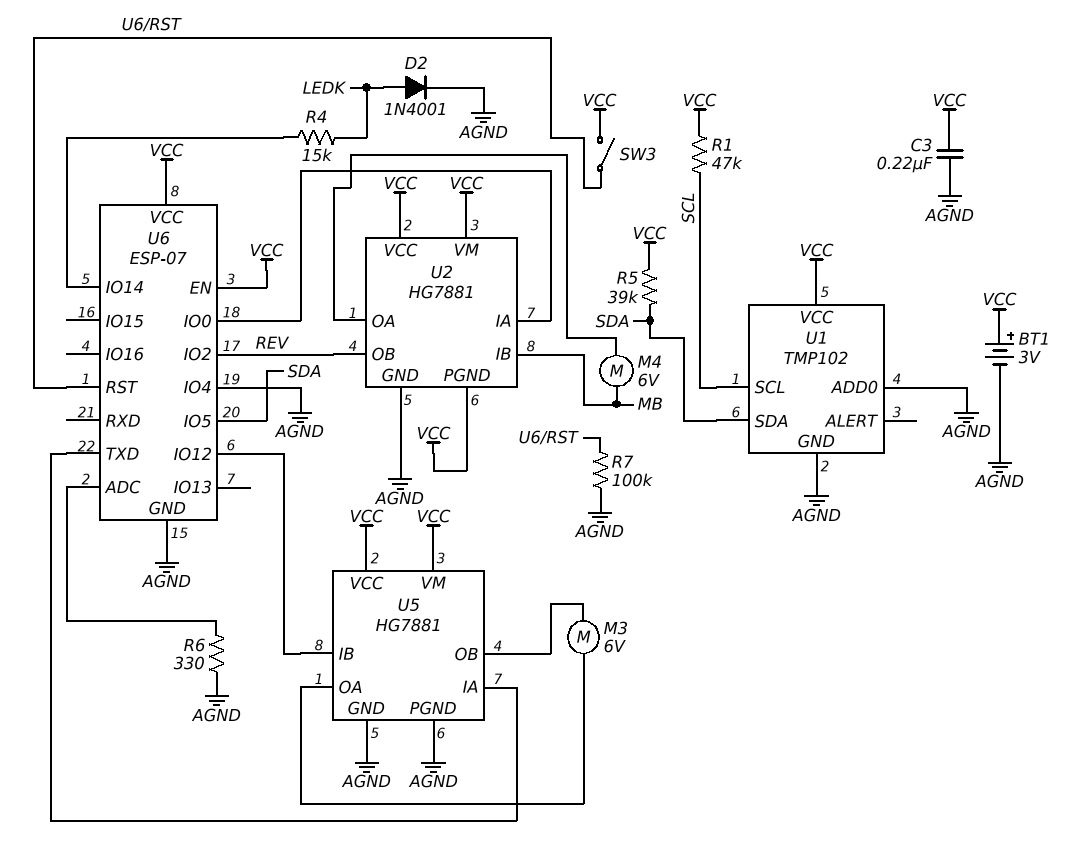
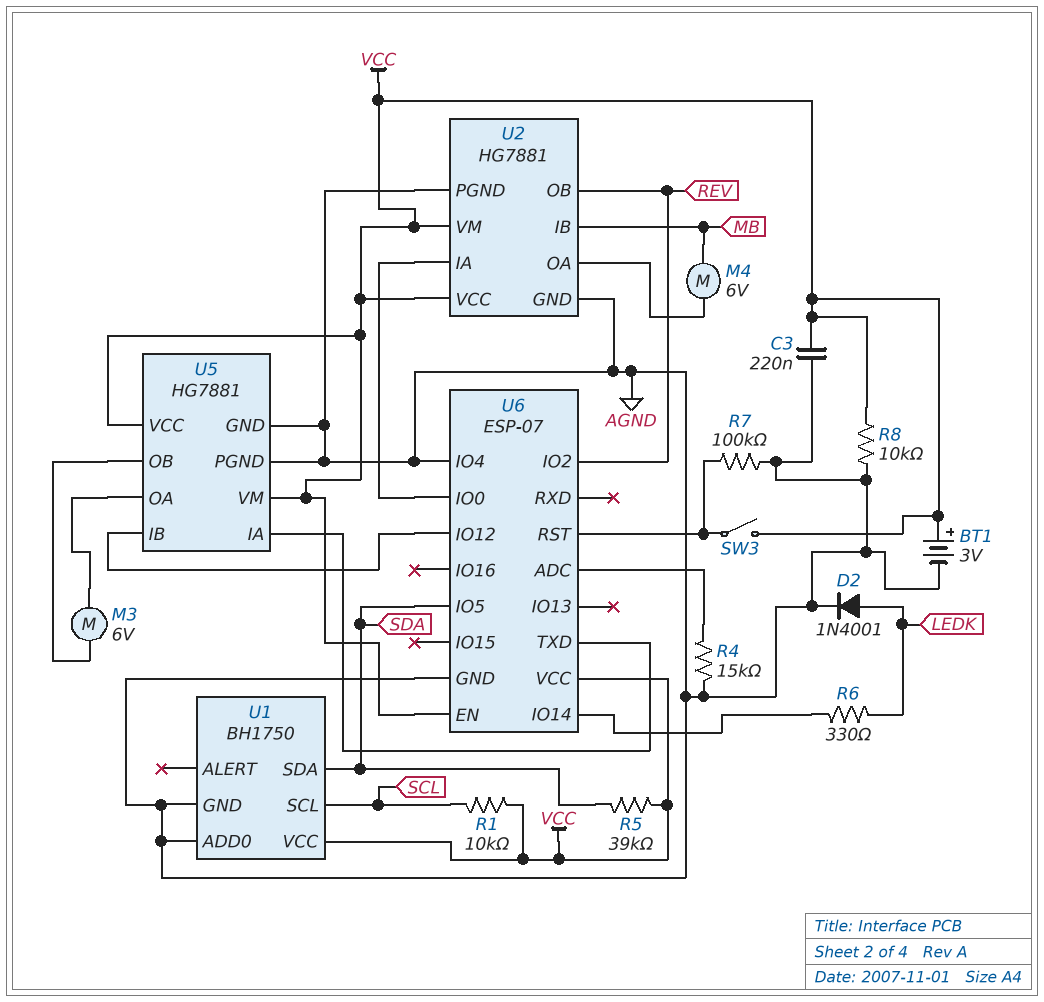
R1: 47k (SCL, VCC) -> 10k (SCL, VCC)
R4: 15k (LEDK, U6/IO14) -> 15k (AGND, U6/ADC)
R6: 330 (AGND, U6/ADC) -> 330 (LEDK, U6/IO14)
R8: none -> 10k (AGND, VCC)
U1: TMP102 -> BH1750
U2 pin PGND: VCC -> AGND

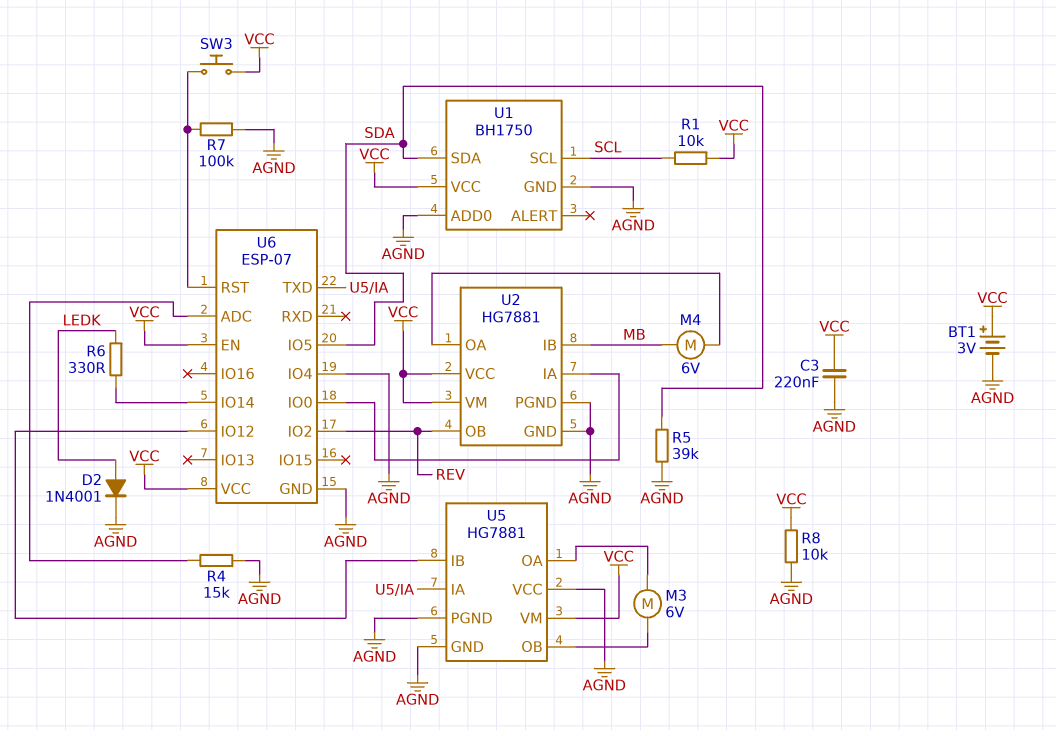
R5: 39k (SDA, VCC) -> 39k (AGND, SDA)
SW3: switch (U6/RST, VCC) -> button (U6/RST, VCC)
U5 pin VCC: VCC -> AGND

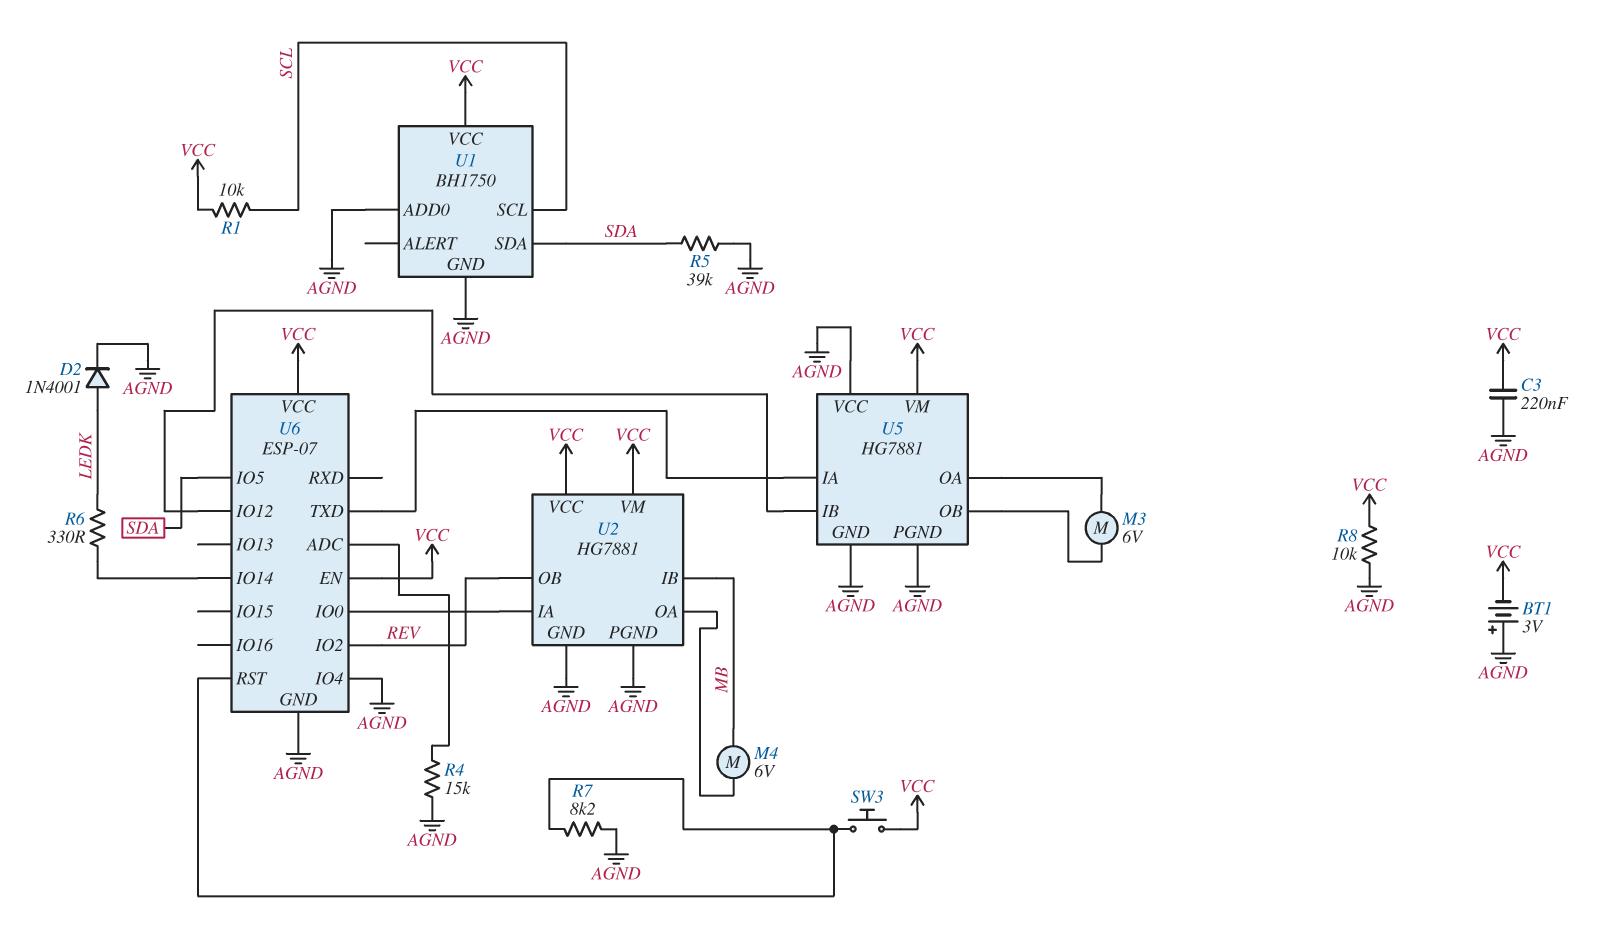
BT1: 3V (plus VCC, minus AGND) -> 3V (plus AGND, minus VCC)
R7: 100k (AGND, U6/RST) -> 8.2k (AGND, U6/RST)

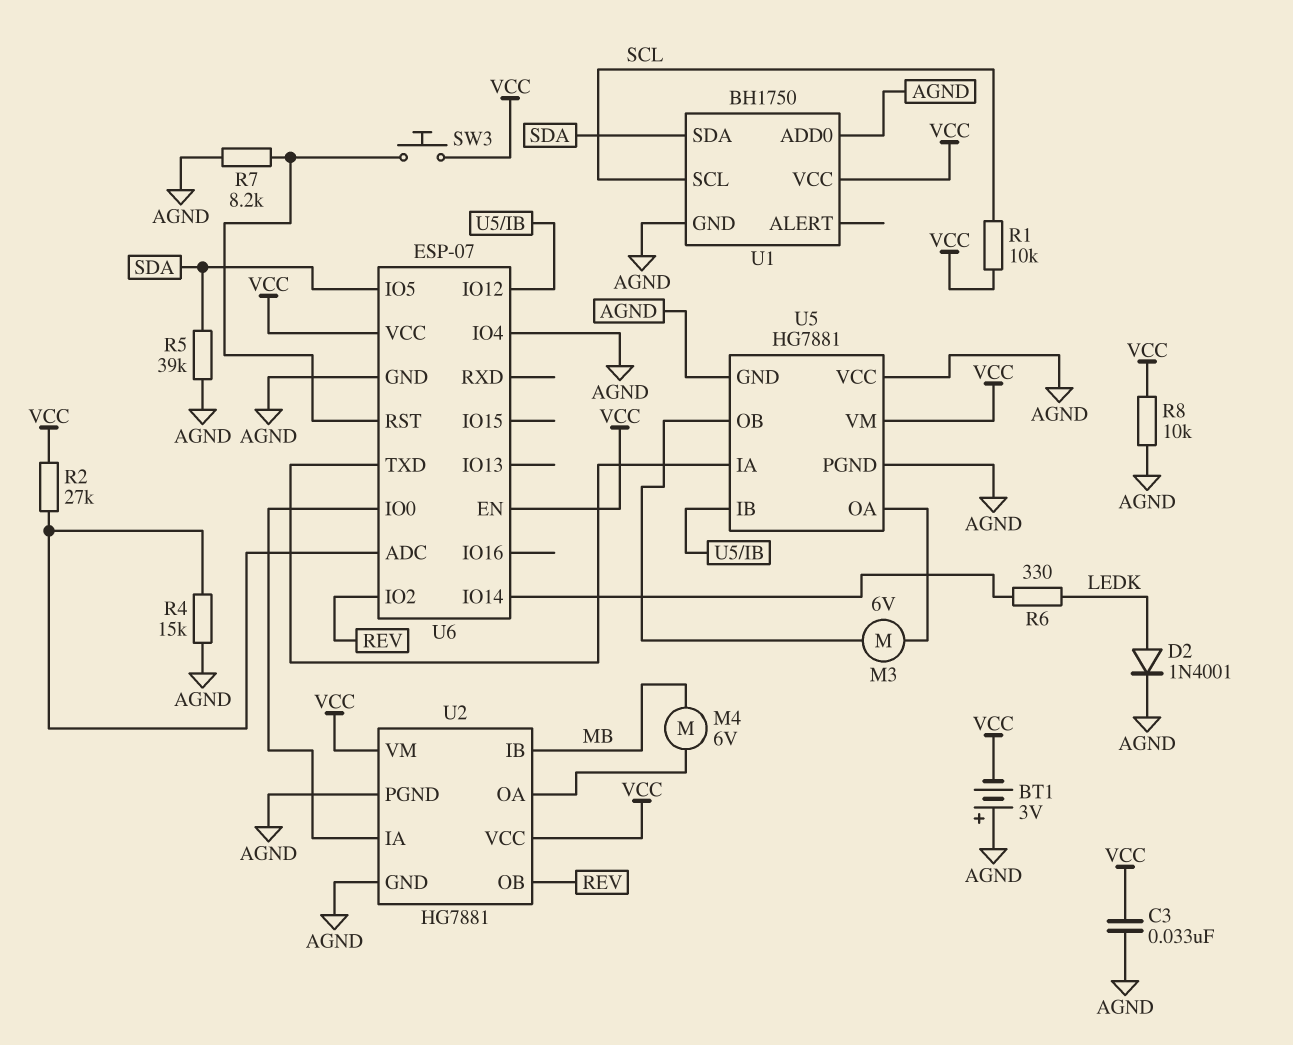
C3: 220nF (AGND, VCC) -> 33nF (AGND, VCC)
R2: none -> 27k (U6/ADC, VCC)

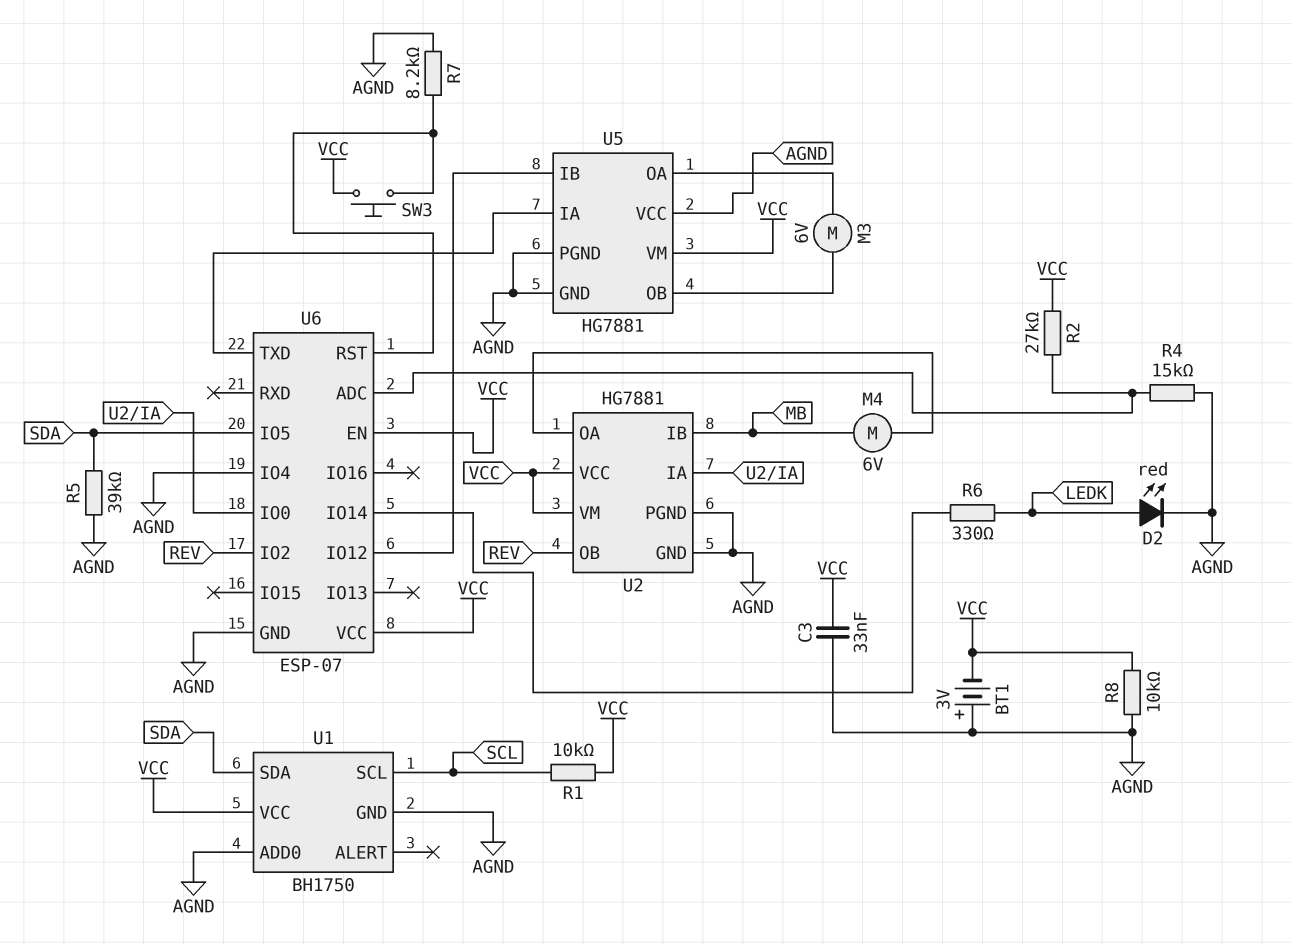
D2: diode 1N4001 (A LEDK, K AGND) -> LED red (A LEDK, K AGND)

